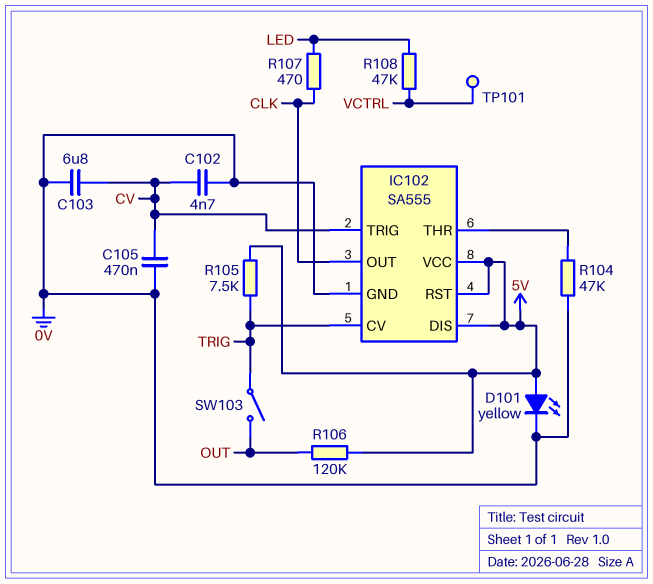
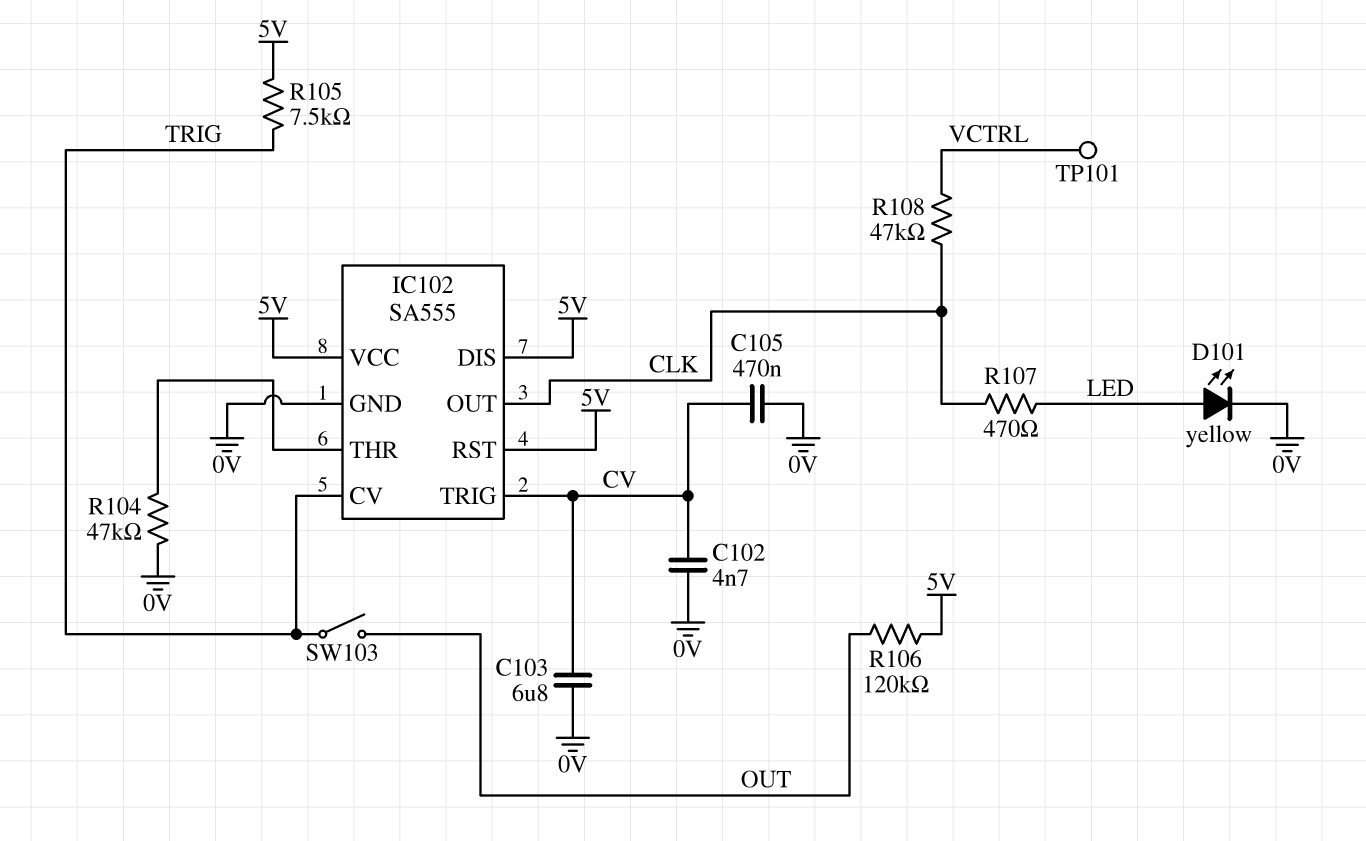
D101: LED yellow (A 5V, K 0V) -> LED yellow (A LED, K 0V)
R108: 47k (LED, VCTRL) -> 47k (CLK, VCTRL)

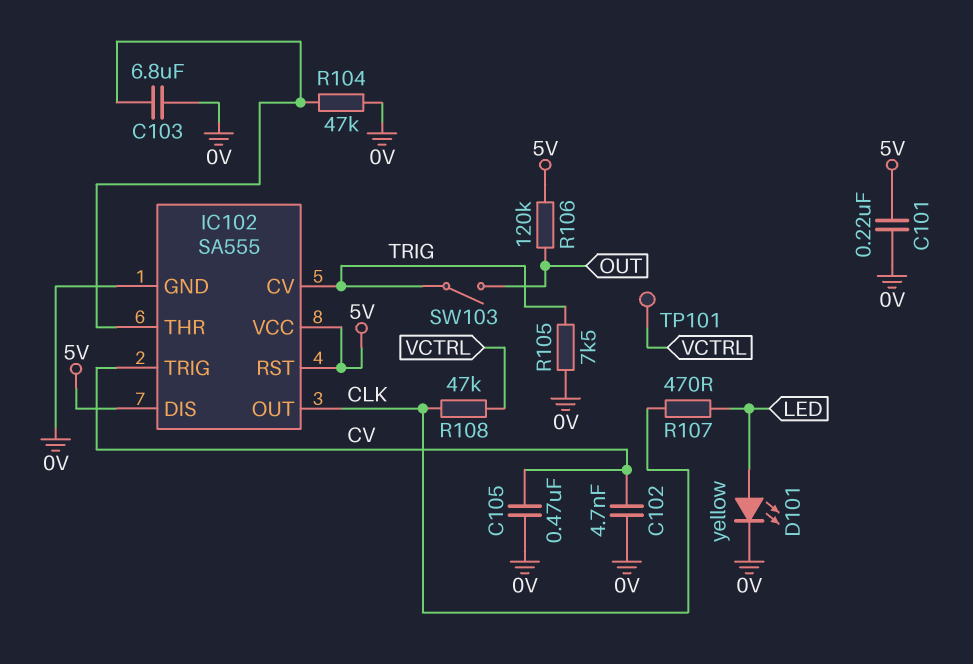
C101: none -> 220nF (0V, 5V)
C103: 6.8uF (0V, CV) -> 6.8uF (0V, IC102/THR)
R105: 7.5k (5V, TRIG) -> 7.5k (0V, TRIG)

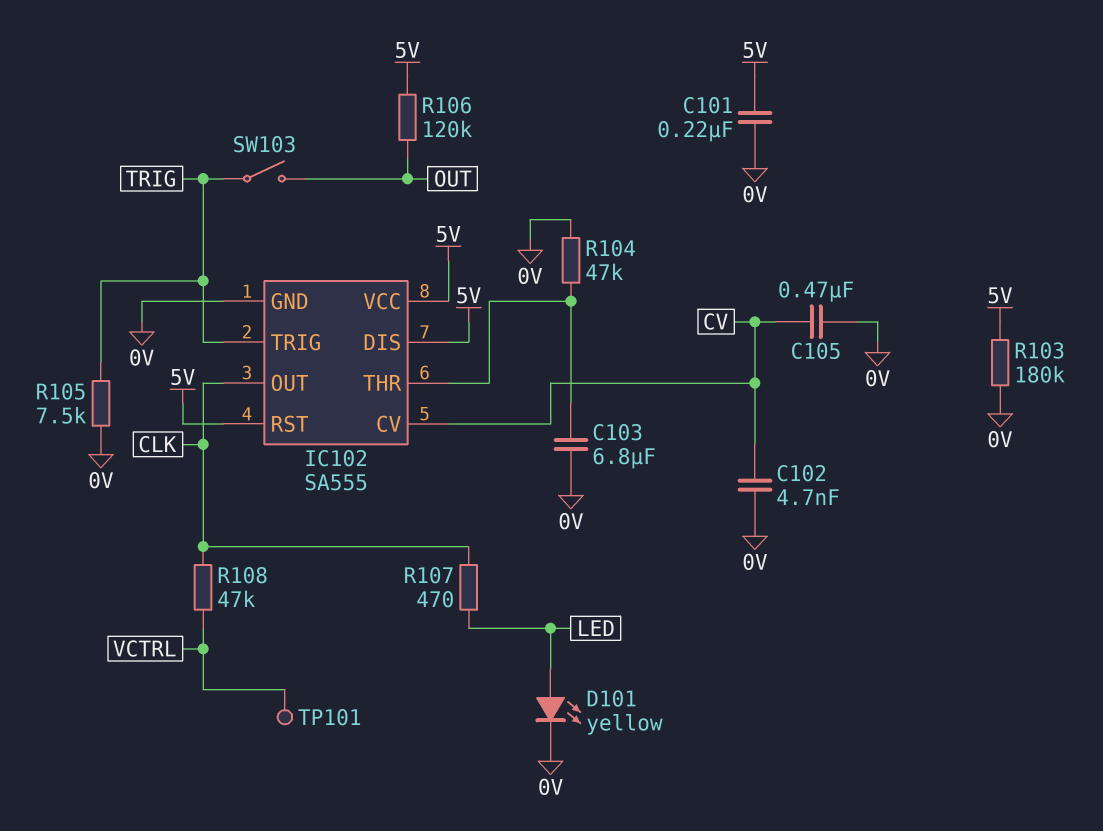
IC102 pin CV: TRIG -> CV
IC102 pin TRIG: CV -> TRIG
R103: none -> 180k (0V, 5V)

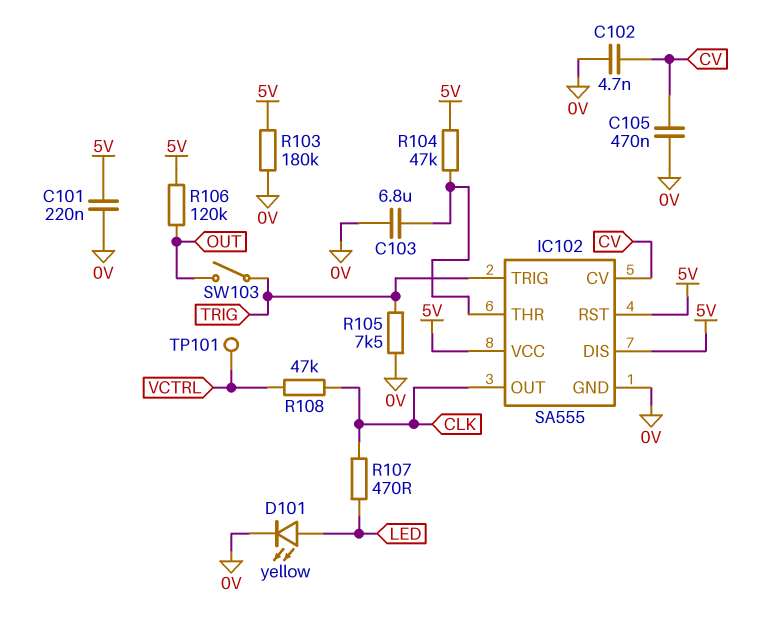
R104: 47k (0V, IC102/THR) -> 47k (5V, IC102/THR)

